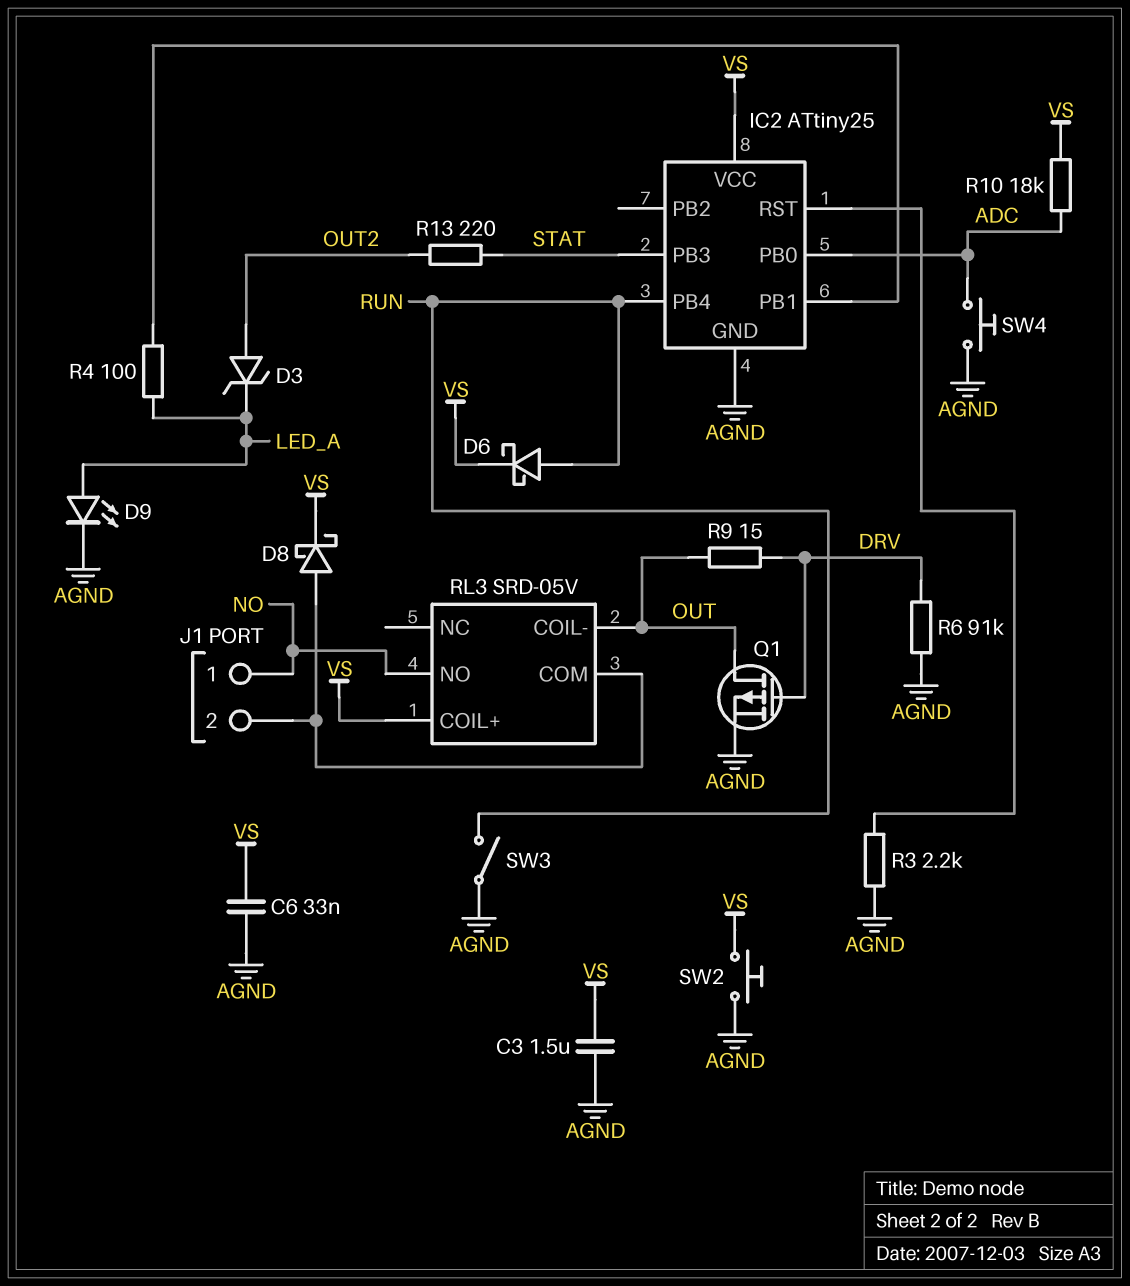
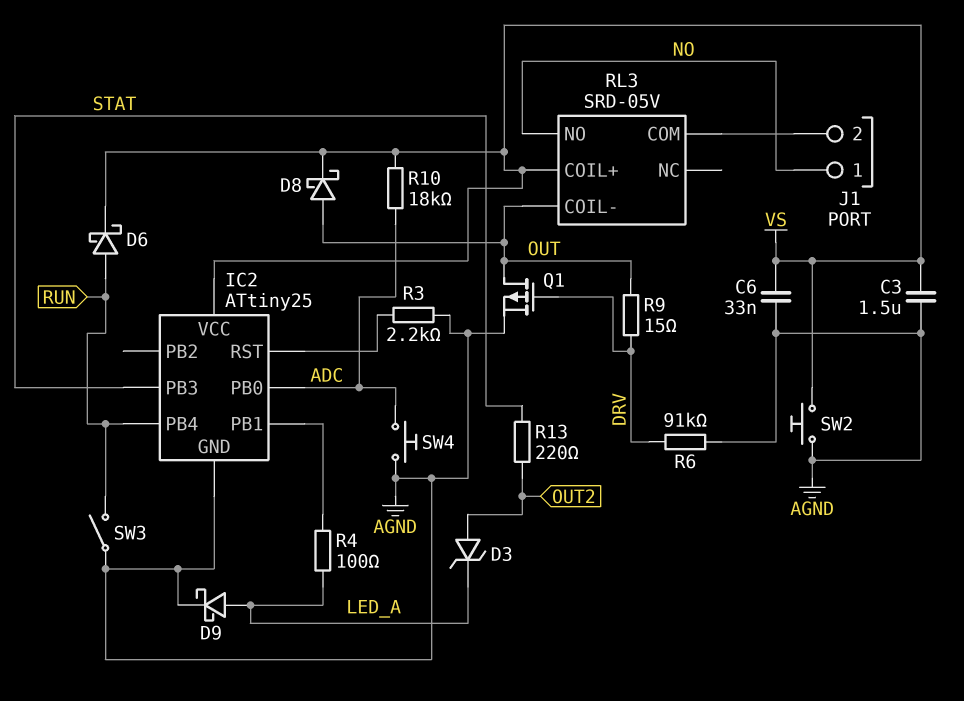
D8: schottky (A J1/2, K VS) -> schottky (A OUT, K VS)
D9: LED (A LED_A, K AGND) -> schottky (A LED_A, K AGND)

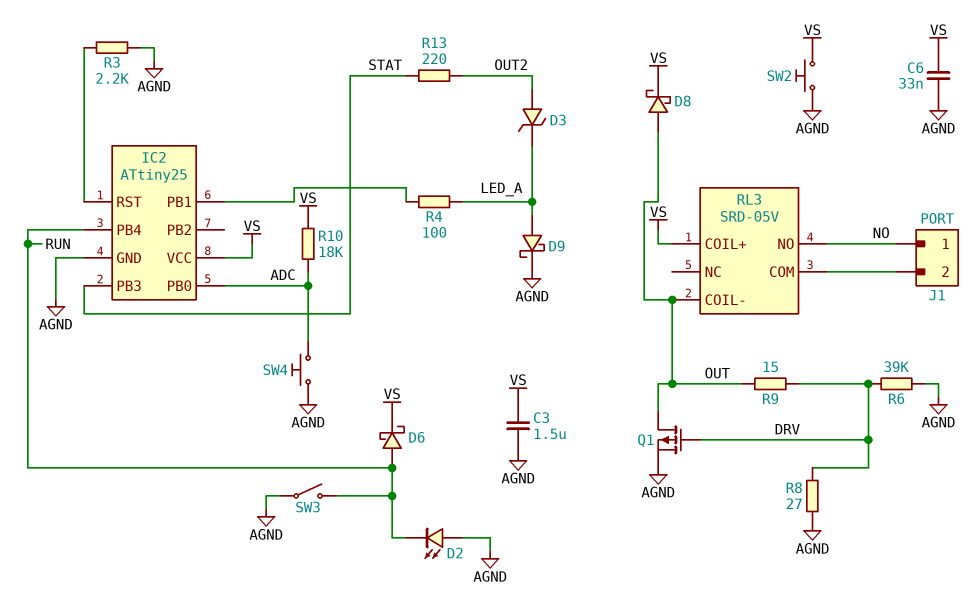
D2: none -> LED (A AGND, K RUN)
R6: 91k (AGND, DRV) -> 39k (AGND, DRV)
R8: none -> 27 (AGND, DRV)

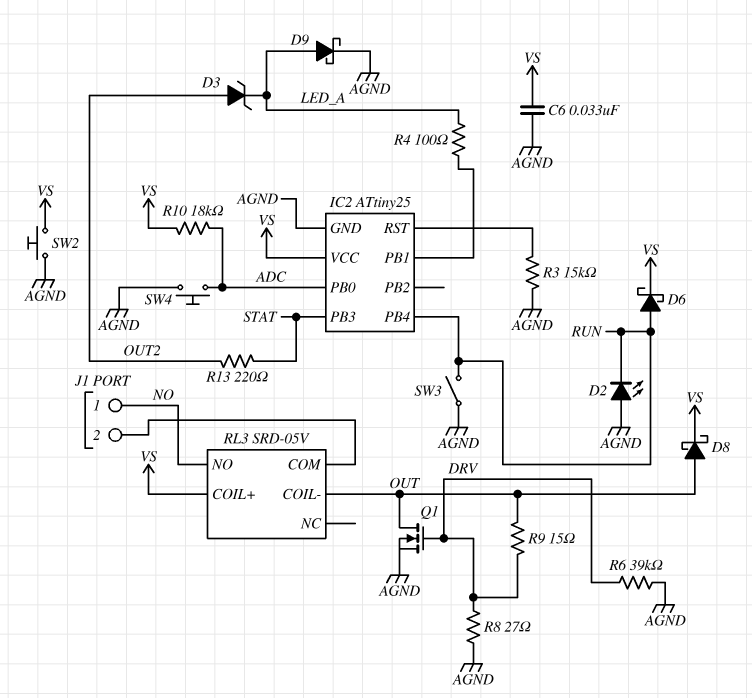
C3: 1.5uF (AGND, VS) -> none
Q1: PMOS (G DRV, D OUT, S AGND) -> NMOS (G DRV, D OUT, S AGND)
R3: 2.2k (AGND, IC2/RST) -> 15k (AGND, IC2/RST)

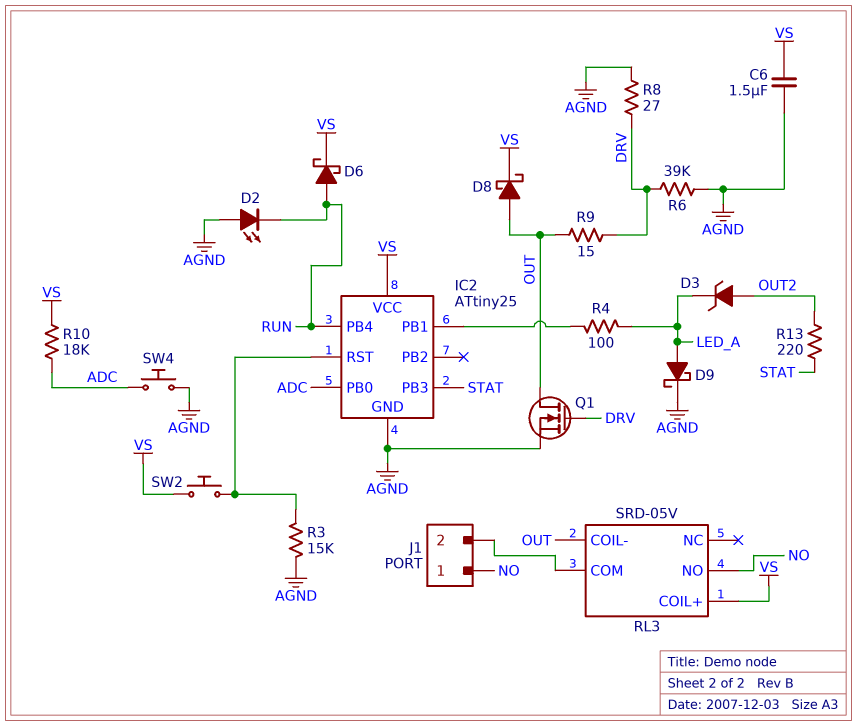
C6: 33nF (AGND, VS) -> 1.5uF (AGND, VS)
SW2: button (AGND, VS) -> button (IC2/RST, VS)
SW3: switch (AGND, RUN) -> none

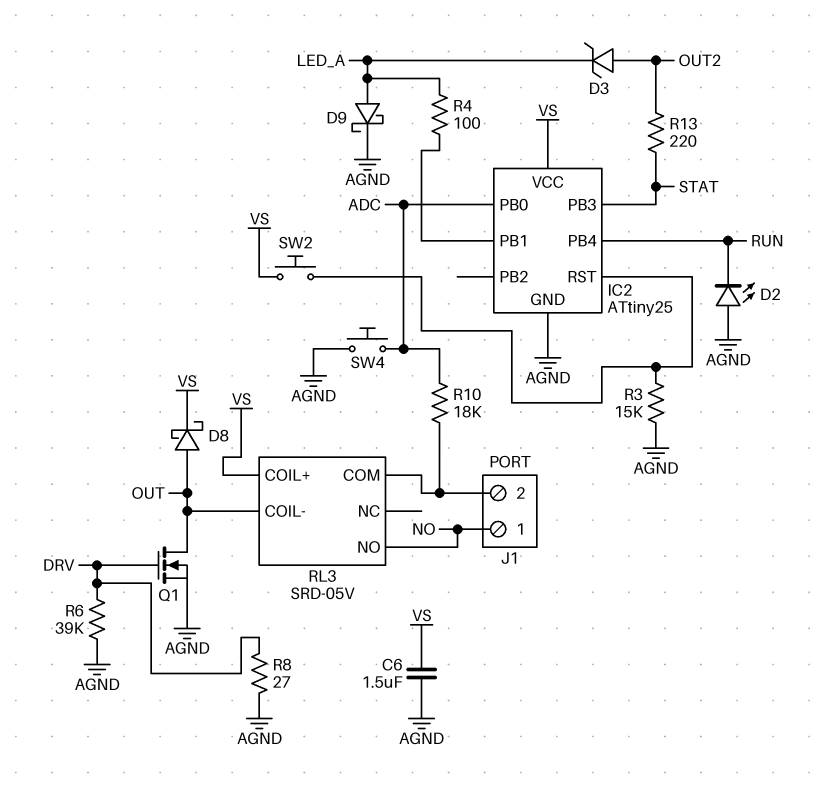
D6: schottky (A RUN, K VS) -> none
R9: 15 (DRV, OUT) -> none
R10: 18k (ADC, VS) -> 18k (ADC, J1/2)

